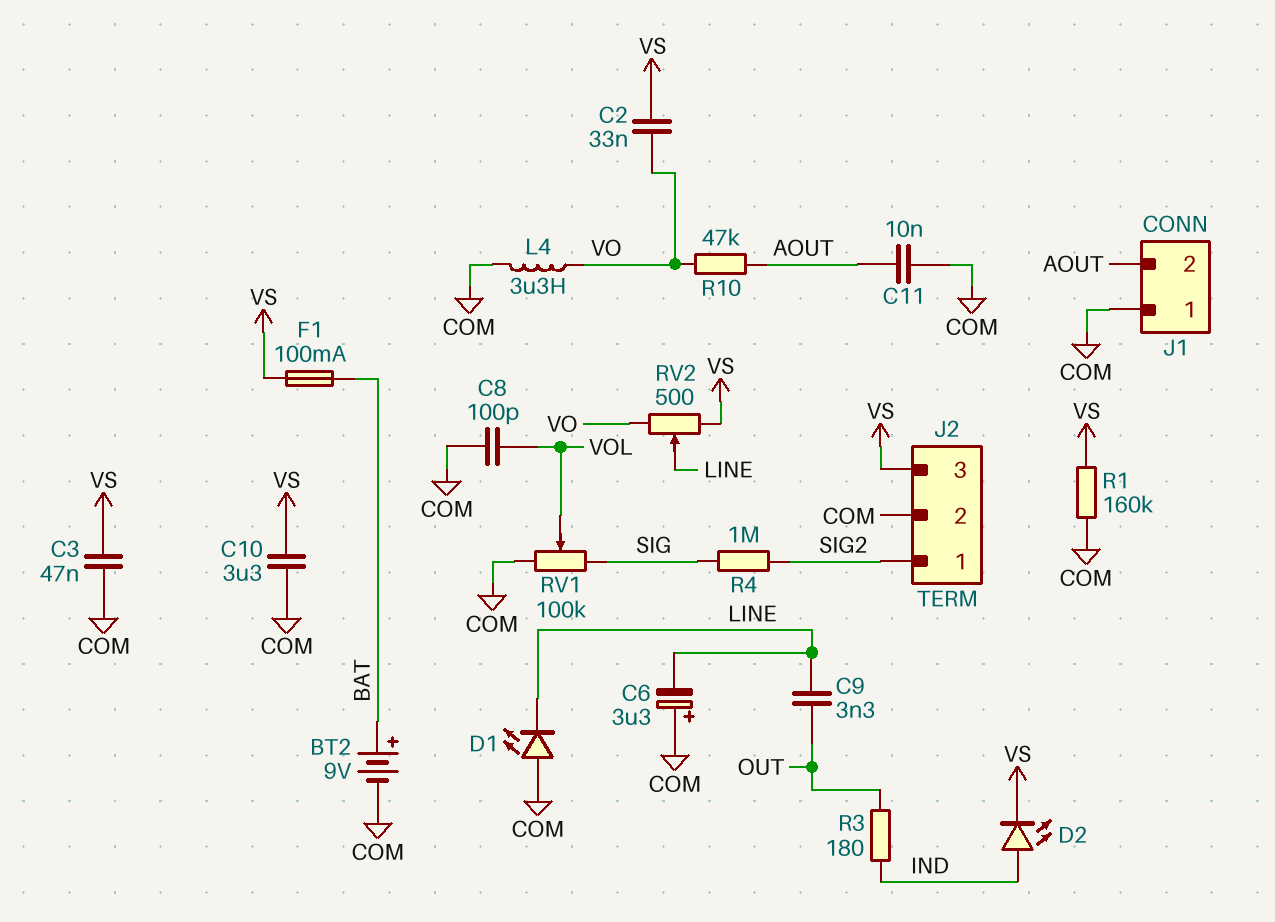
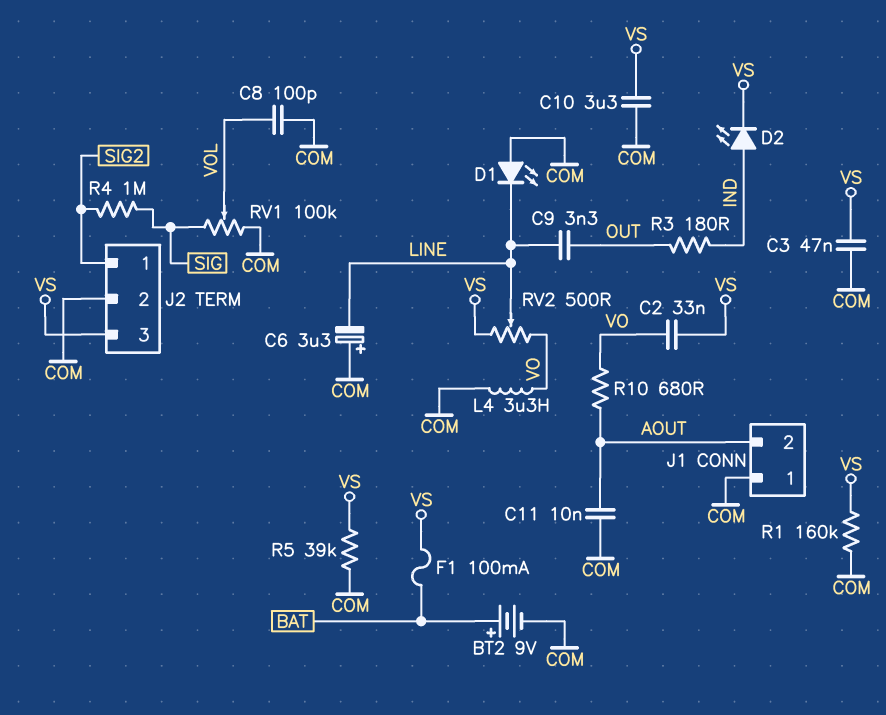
R5: none -> 39k (COM, VS)
R10: 47k (AOUT, VO) -> 680 (AOUT, VO)

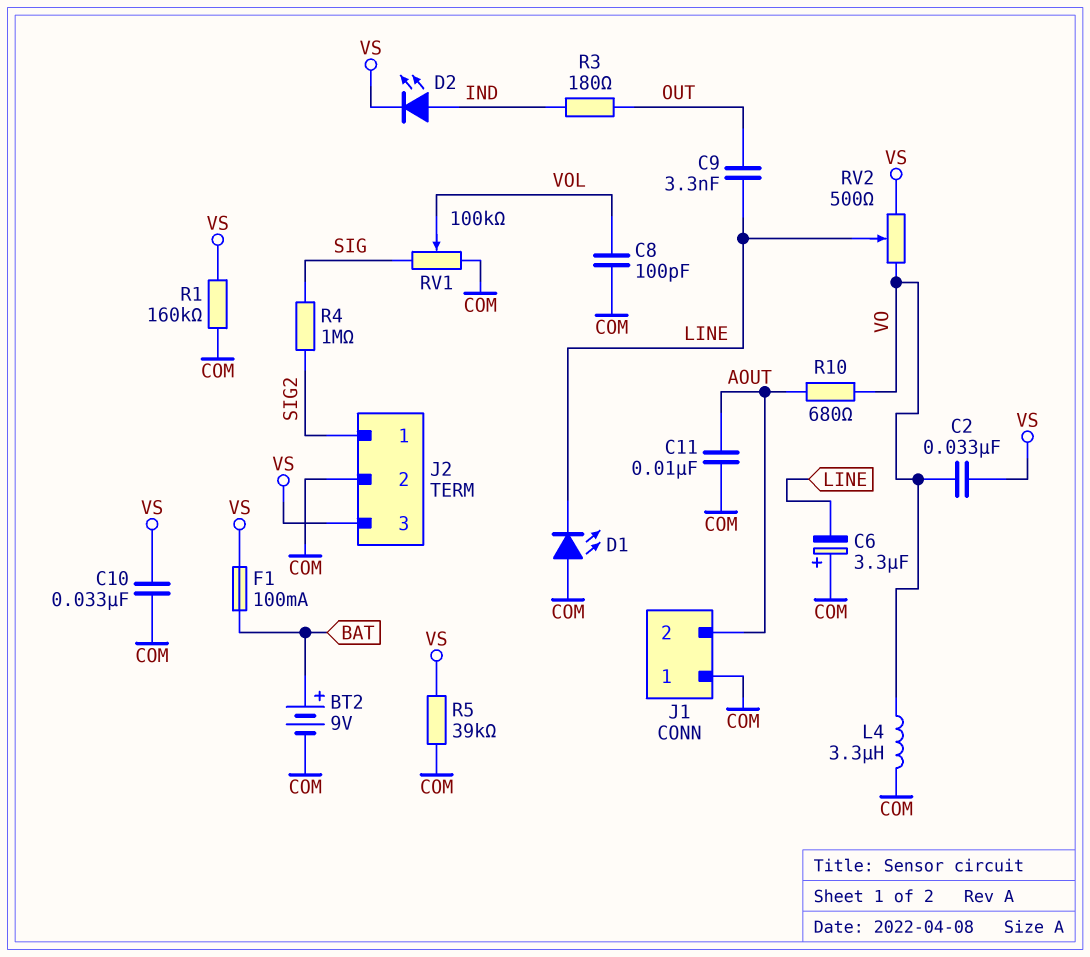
C3: 47nF (COM, VS) -> none
C10: 3.3uF (COM, VS) -> 33nF (COM, VS)

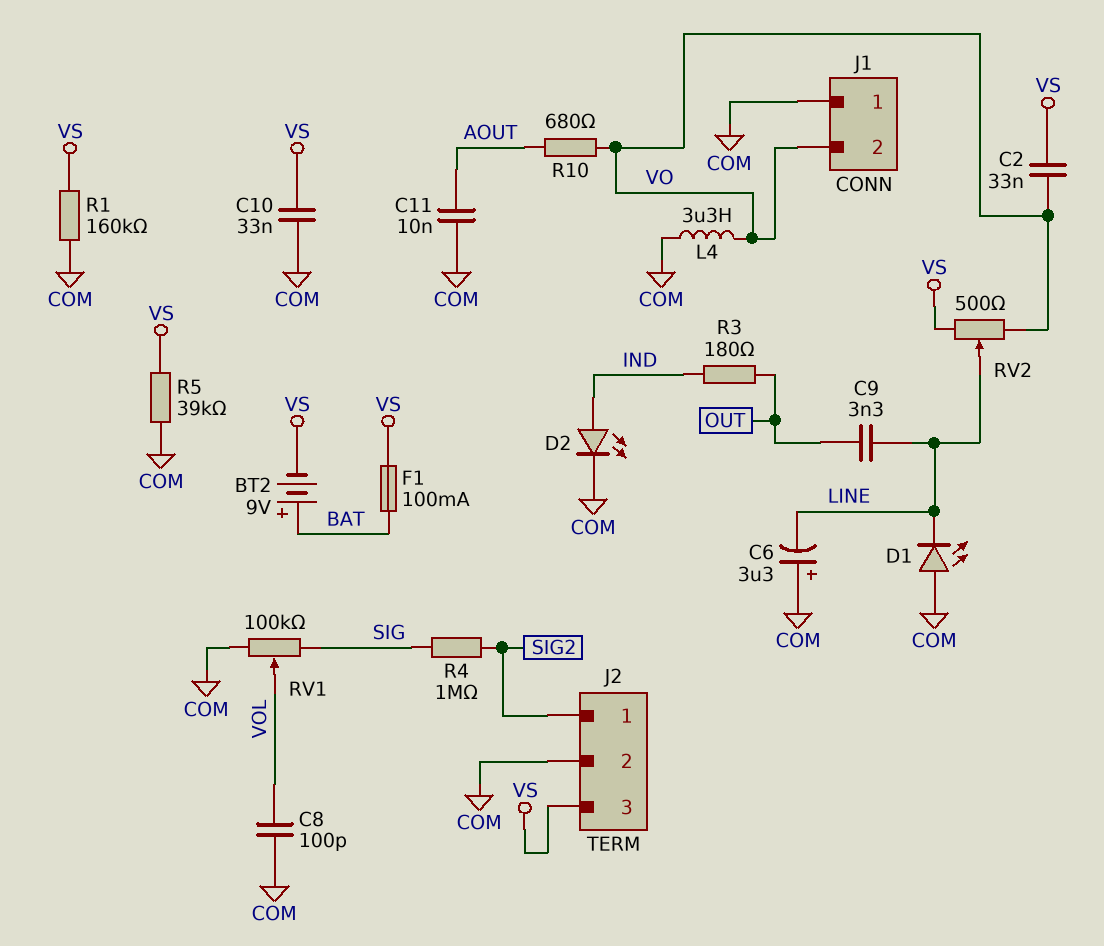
BT2: 9V (plus BAT, minus COM) -> 9V (plus BAT, minus VS)
D2: LED (A IND, K VS) -> LED (A IND, K COM)
J1 pin 2: AOUT -> VO

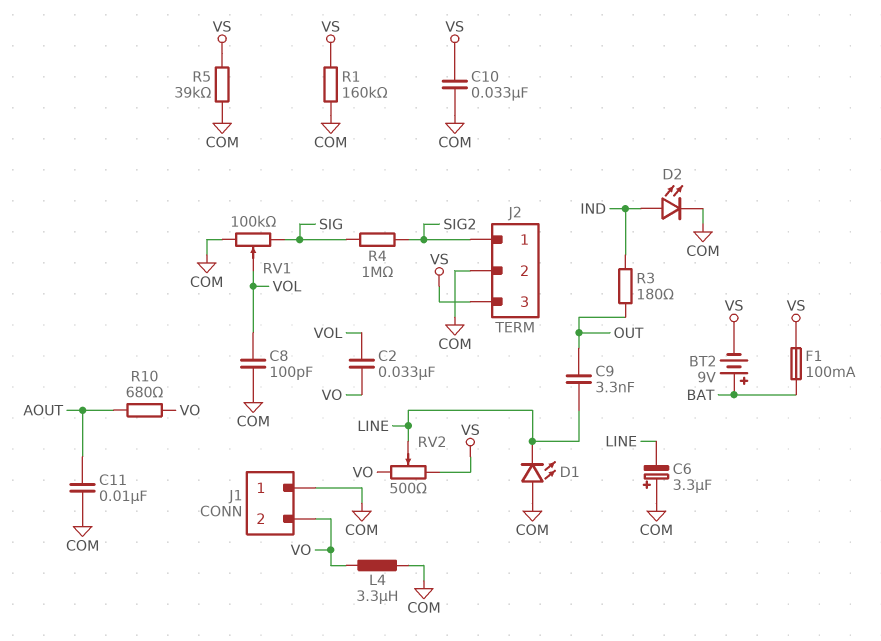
C2: 33nF (VO, VS) -> 33nF (VO, VOL)

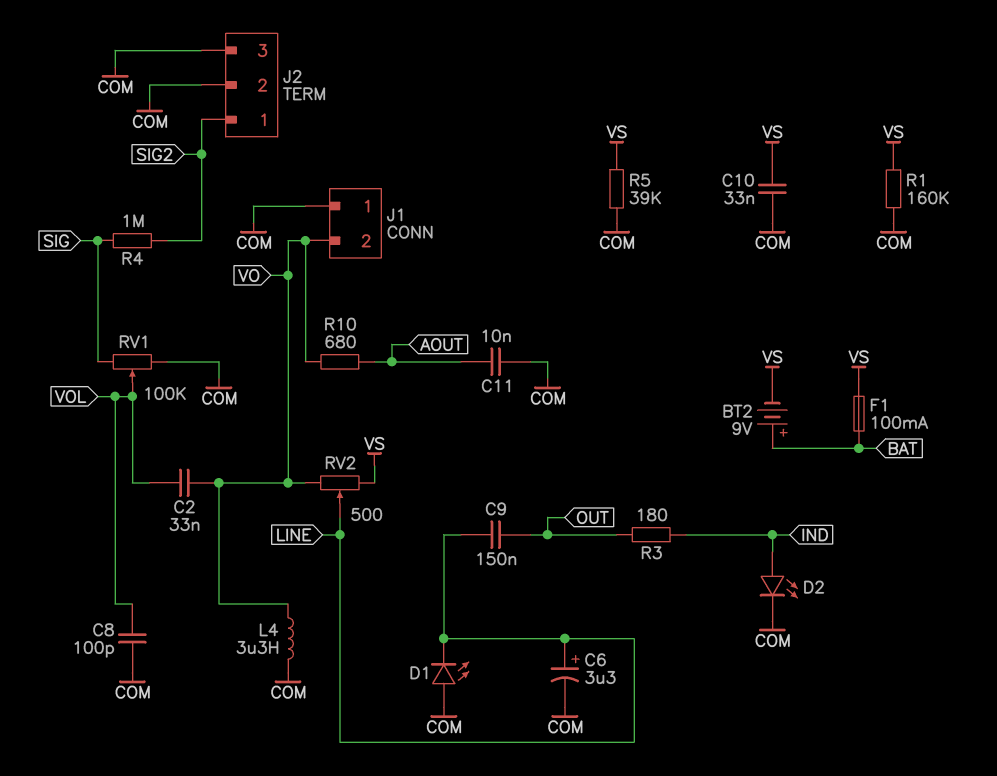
C6: 3.3uF (plus COM, minus LINE) -> 3.3uF (plus LINE, minus COM)
C9: 3.3nF (LINE, OUT) -> 150nF (LINE, OUT)
J2 pin 3: VS -> COM

